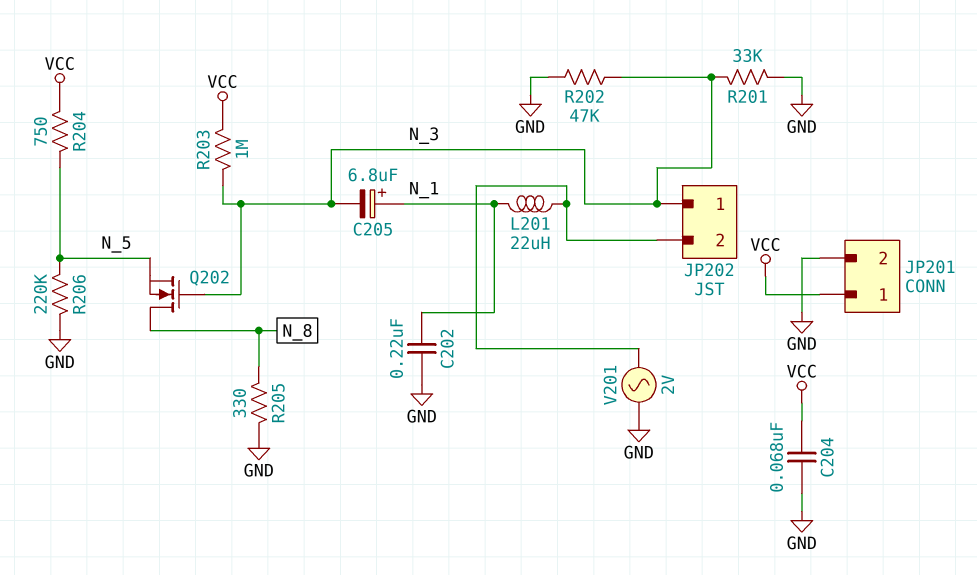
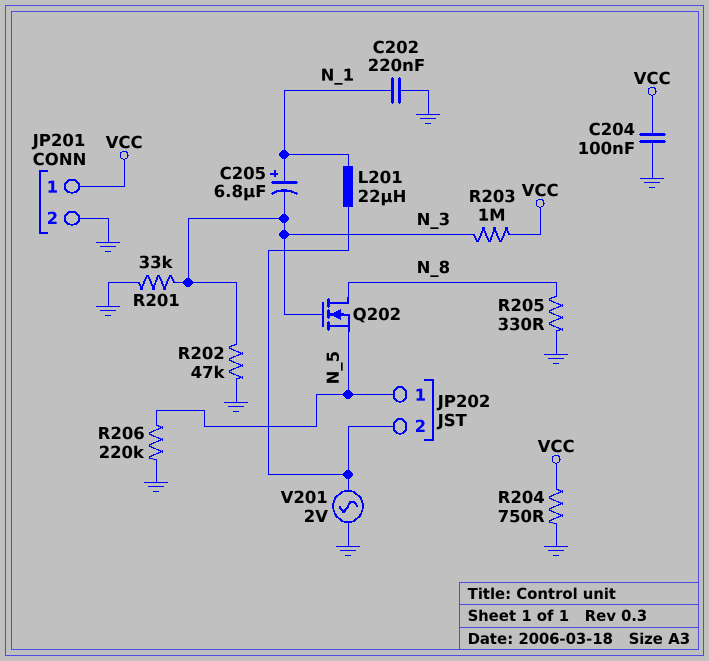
C204: 68nF (GND, VCC) -> 100nF (GND, VCC)
JP202 pin 1: N_3 -> N_5
R204: 750 (N_5, VCC) -> 750 (GND, VCC)

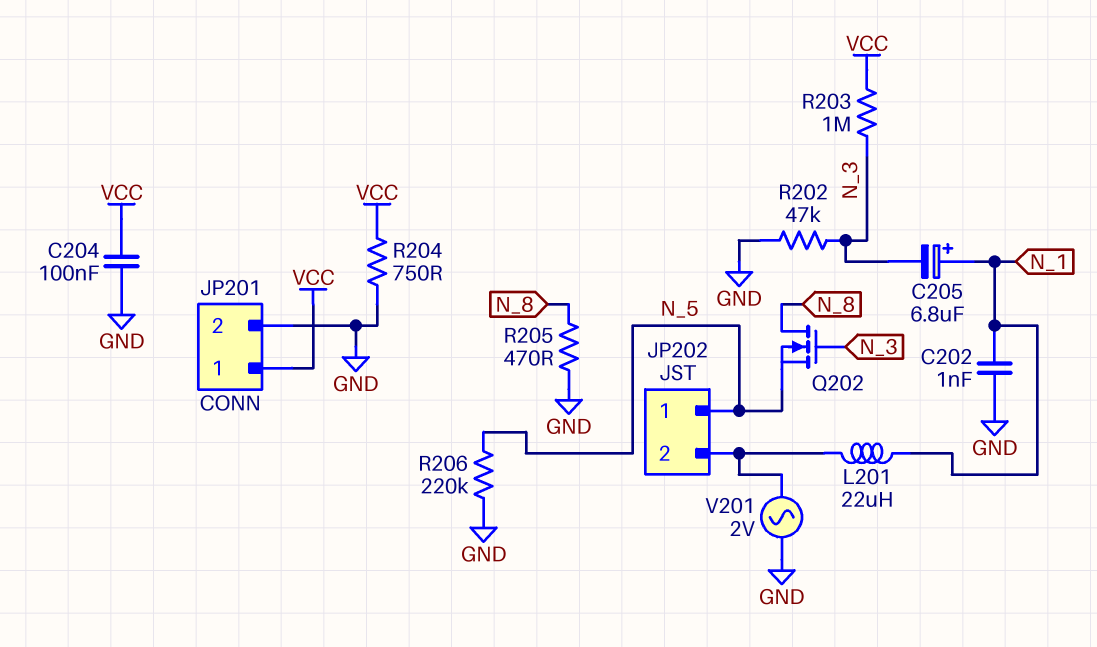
C202: 220nF (GND, N_1) -> 1nF (GND, N_1)
R201: 33k (GND, N_3) -> none
R205: 330 (GND, N_8) -> 470 (GND, N_8)

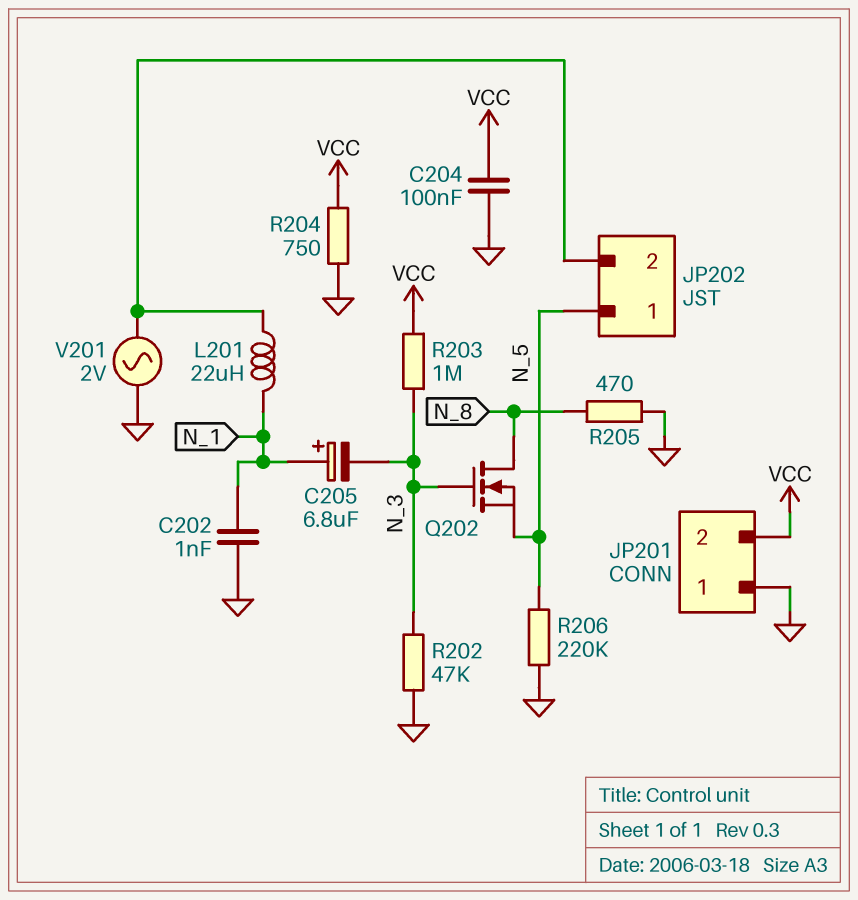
JP201 pin 1: VCC -> GND
JP201 pin 2: GND -> VCC

